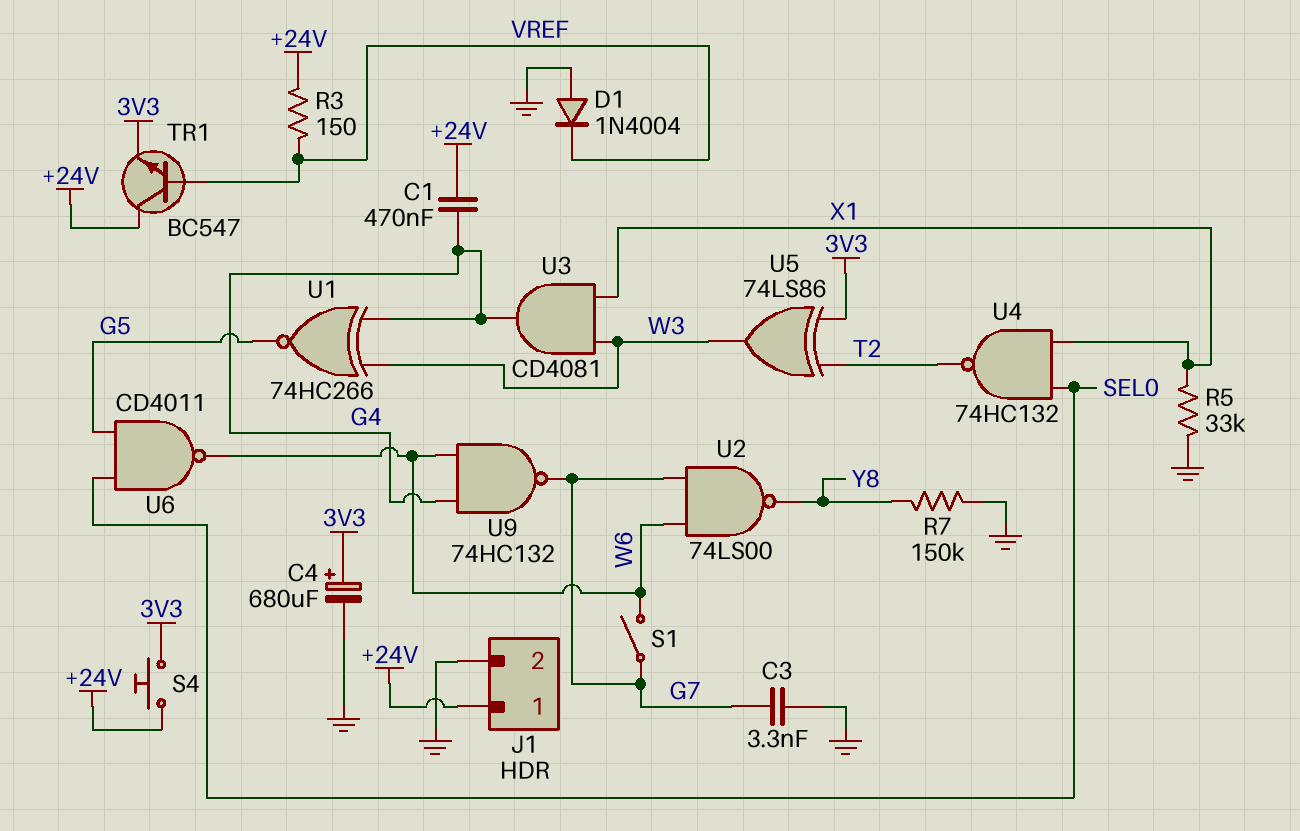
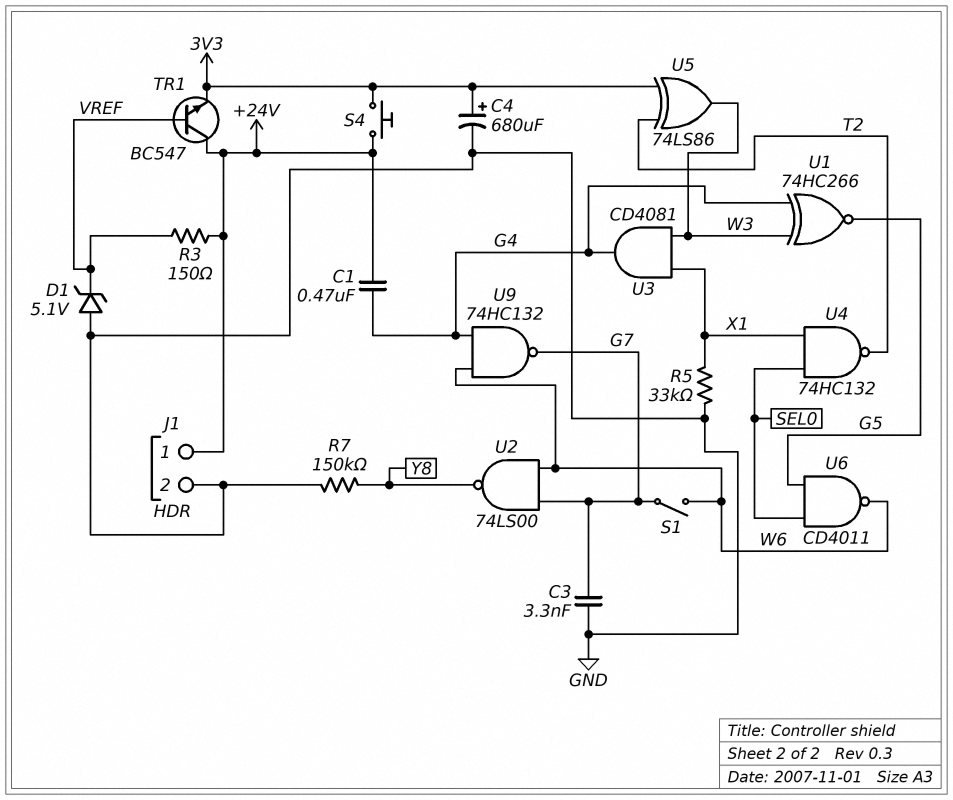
D1: diode 1N4004 (A GND, K VREF) -> zener 5.1V (A GND, K VREF)

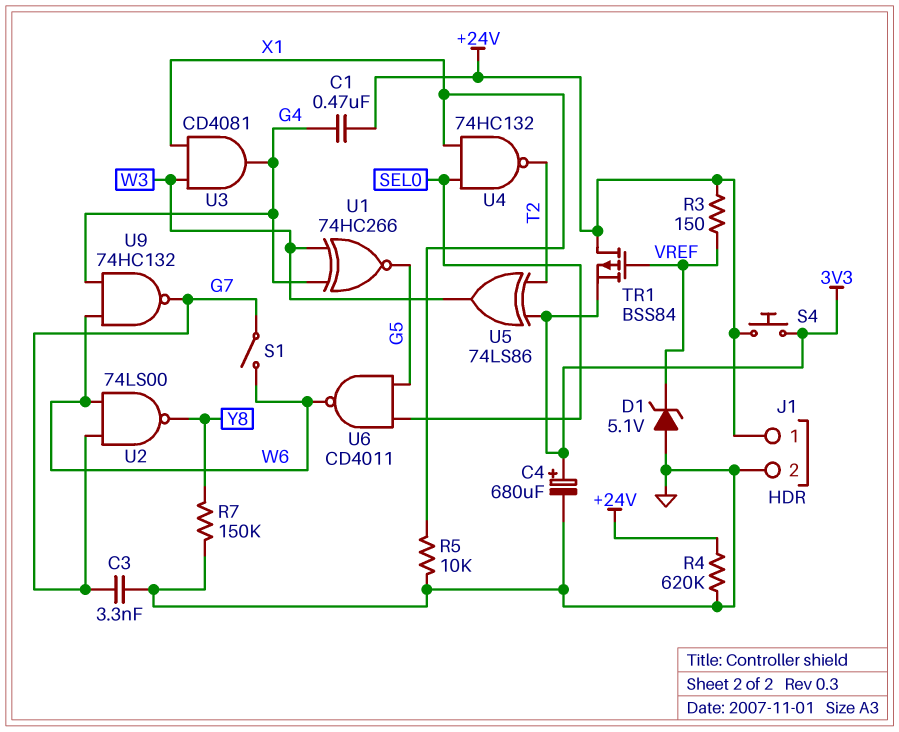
R4: none -> 620k (+24V, GND)
R5: 33k (GND, X1) -> 10k (GND, X1)
TR1: NPN BC547 (B VREF, C +24V, E 3V3) -> PMOS BSS84 (G VREF, D +24V, S 3V3)

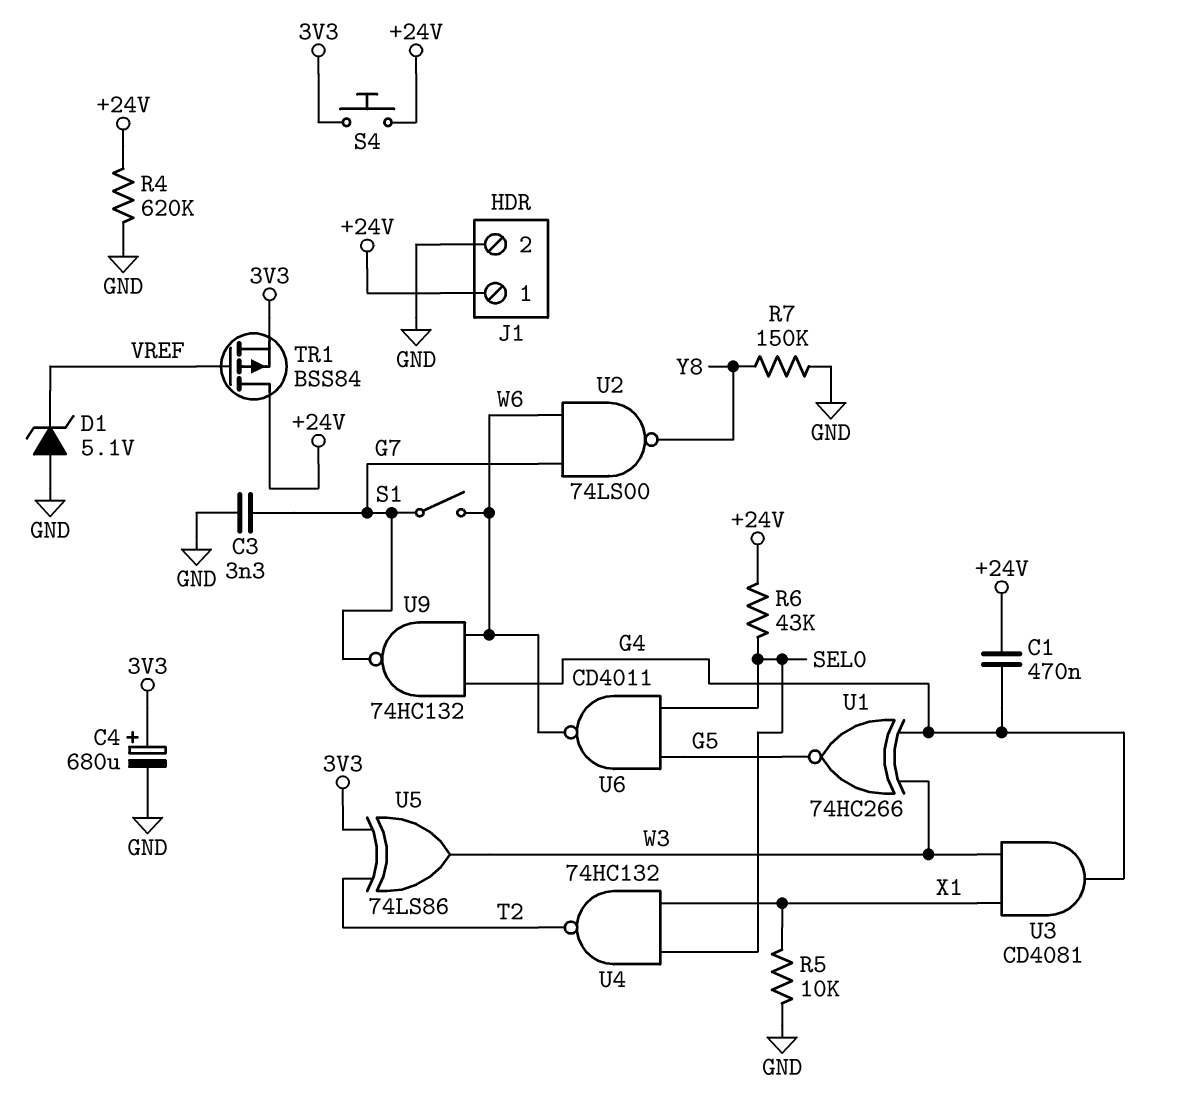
R3: 150 (+24V, VREF) -> none
R6: none -> 43k (+24V, SEL0)

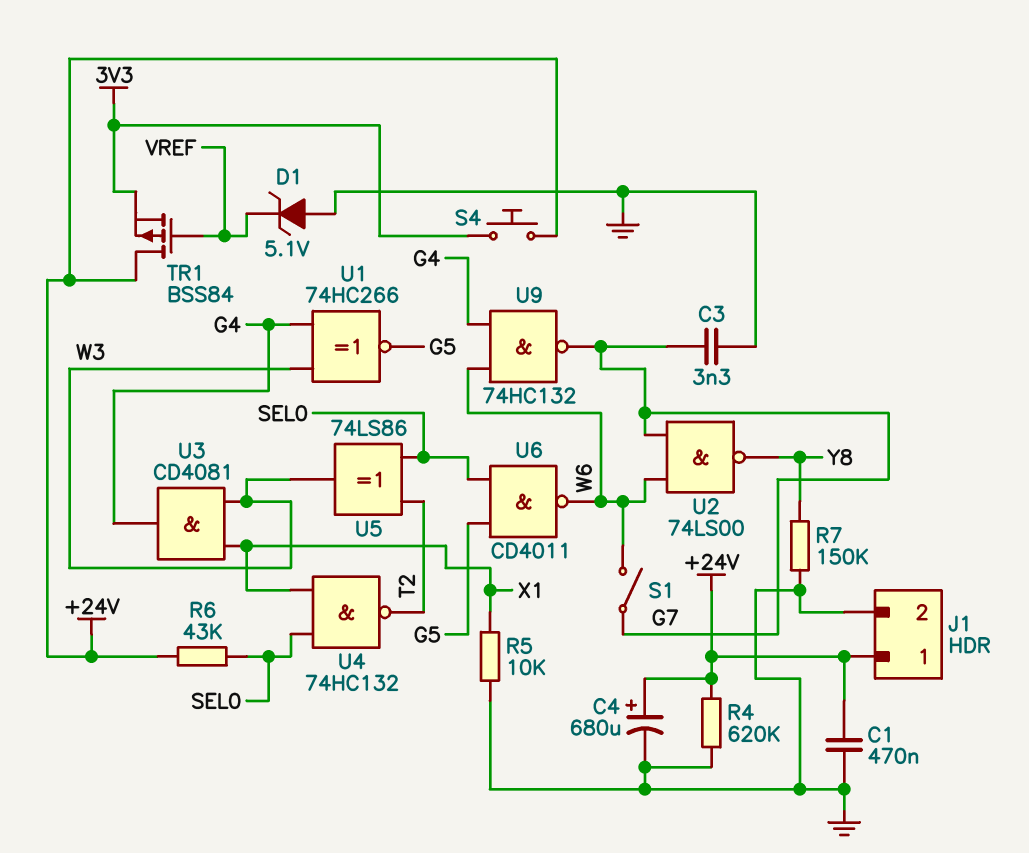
C1: 470nF (+24V, G4) -> 470nF (+24V, GND)
C4: 680uF (plus 3V3, minus GND) -> 680uF (plus +24V, minus GND)
U5: XOR 74LS86 (in 3V3, in T2, out W3) -> XOR 74LS86 (in SEL0, in T2, out W3)

